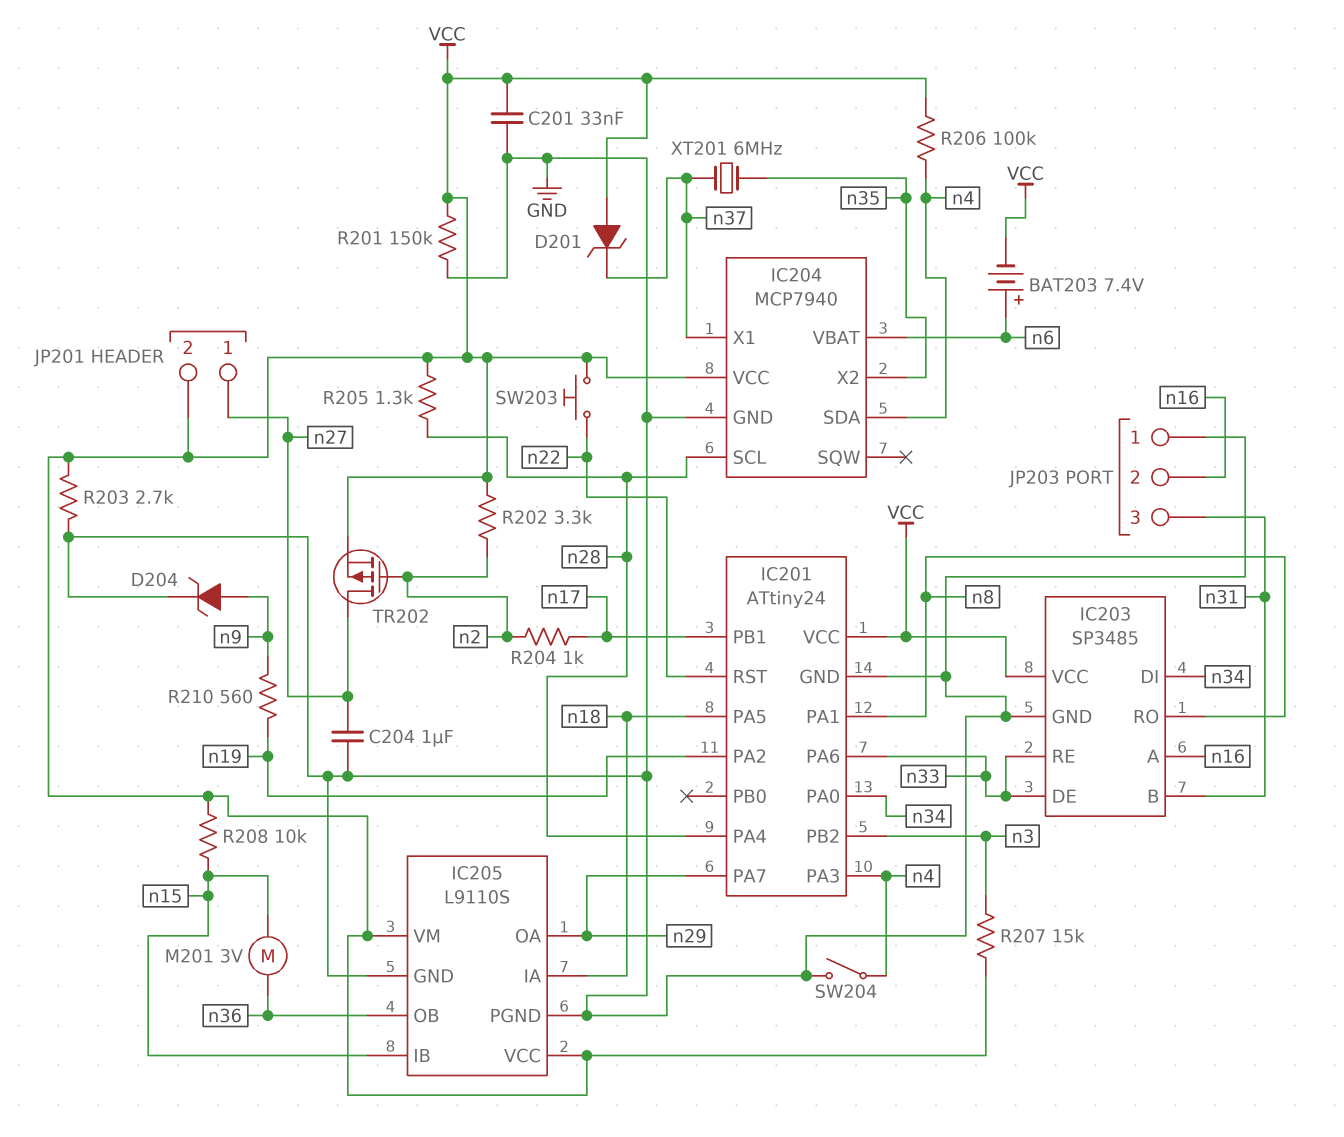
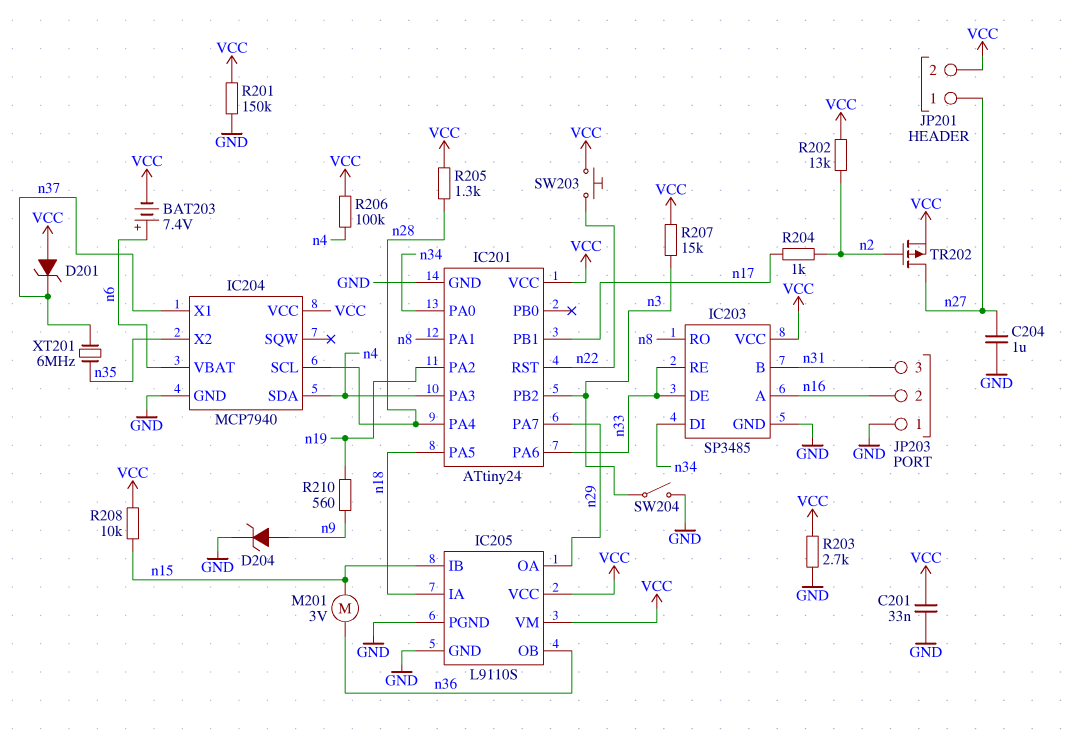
R202: 3.3k (VCC, n2) -> 13k (VCC, n2)
SW204: switch (GND, n4) -> switch (GND, n3)

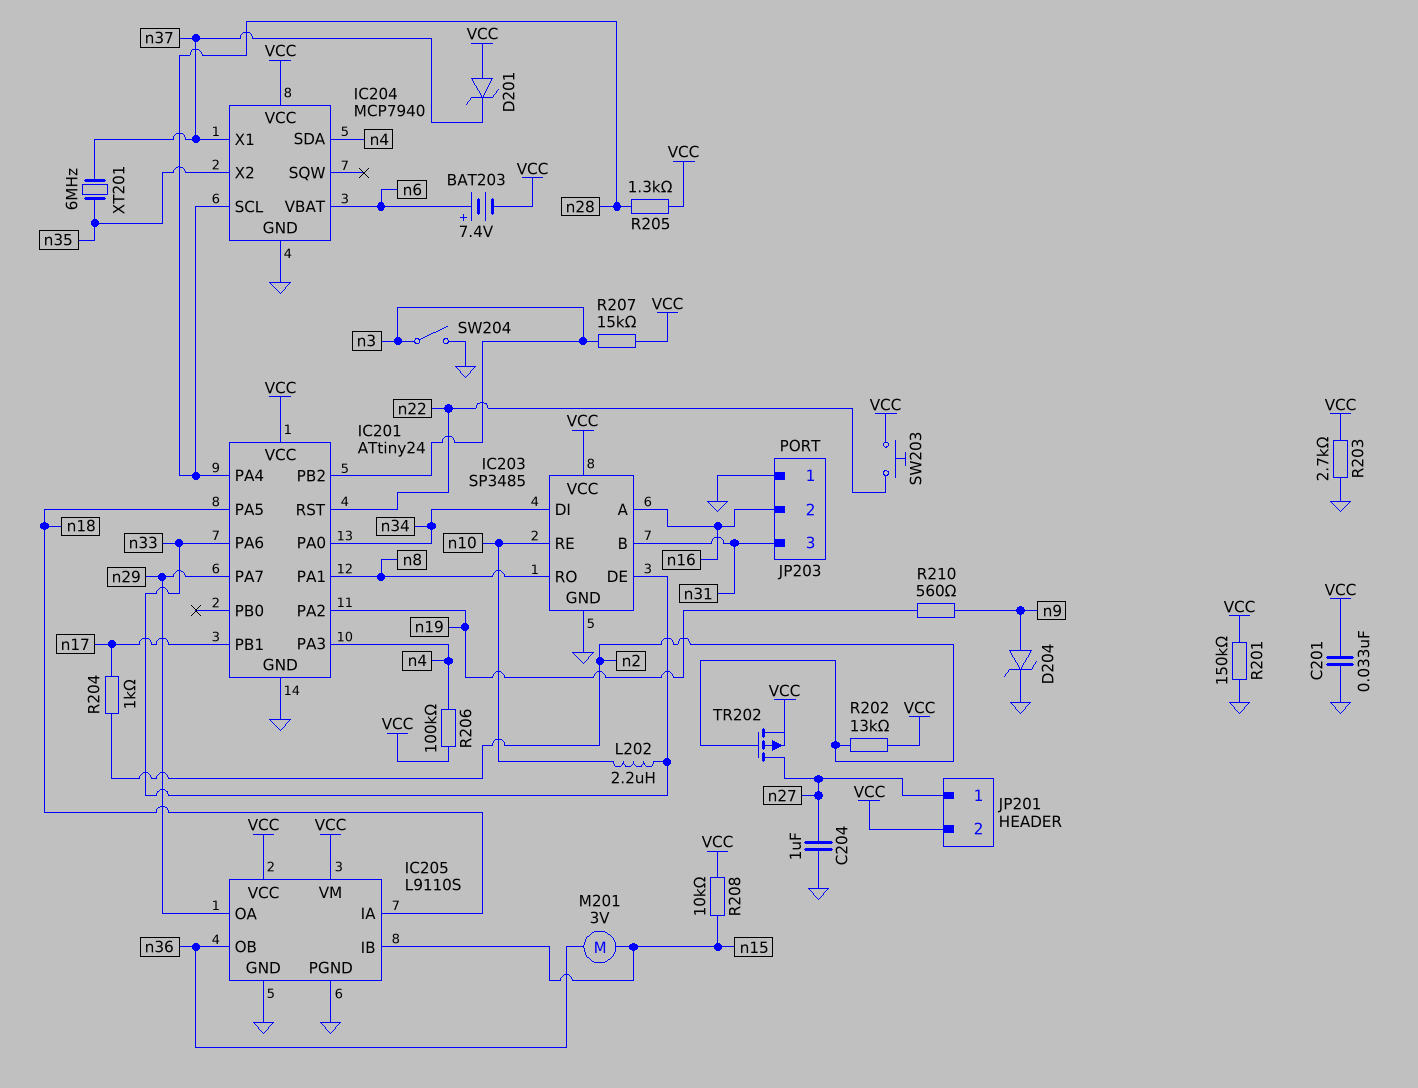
IC203 pin RE: n33 -> n10
L202: none -> 2.2uH (n10, n33)

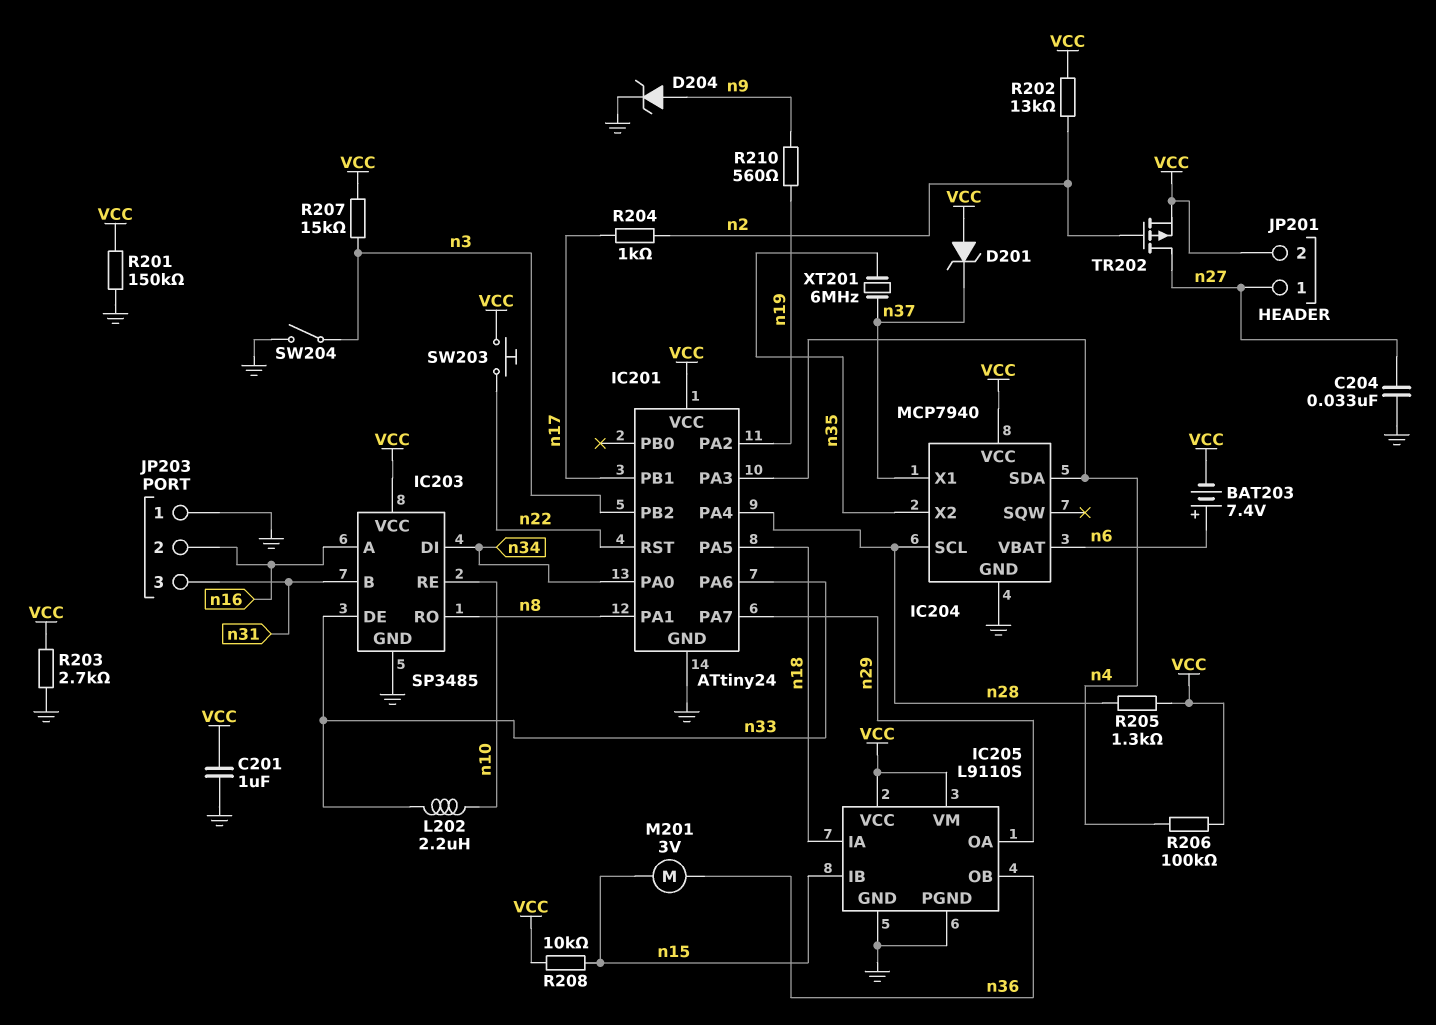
C201: 33nF (GND, VCC) -> 1uF (GND, VCC)
C204: 1uF (GND, n27) -> 33nF (GND, n27)

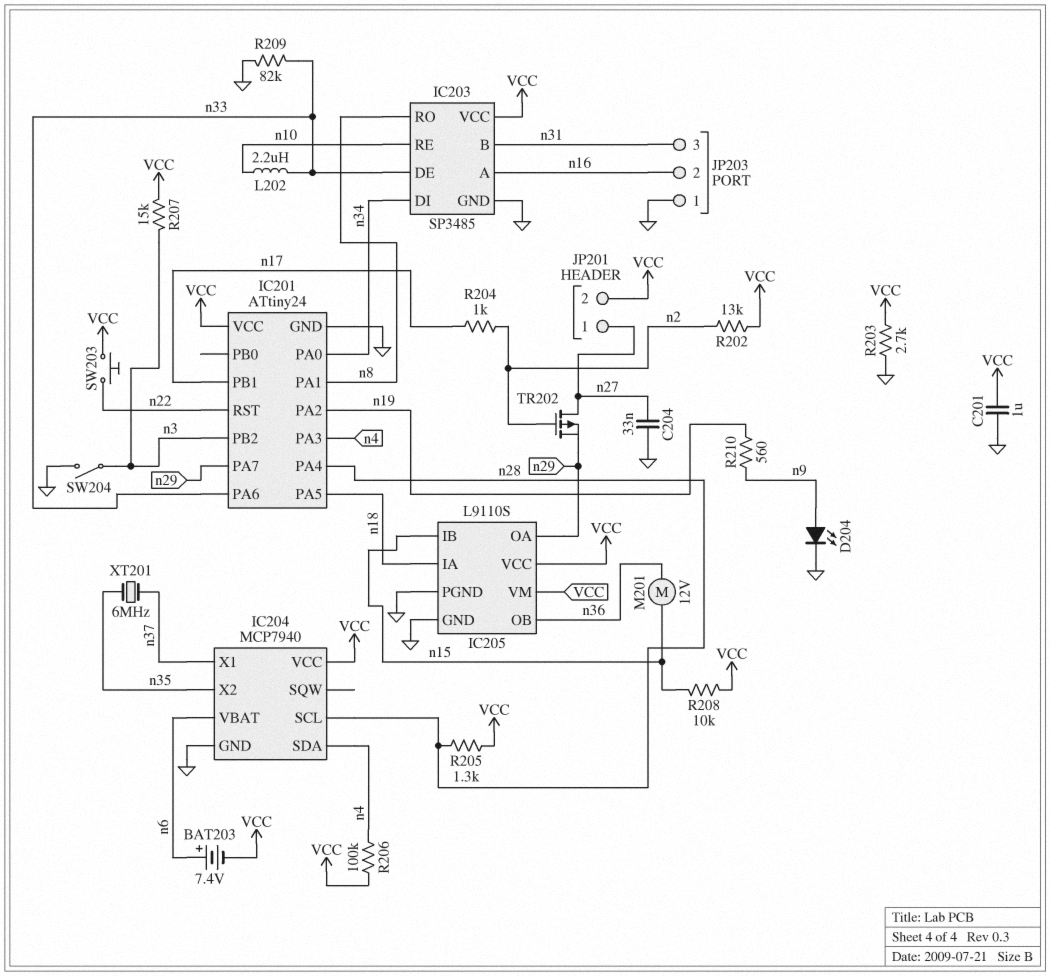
D201: zener (A VCC, K n37) -> none
D204: zener (A n9, K GND) -> LED (A n9, K GND)
M201: motor 3V (n15, n36) -> motor 12V (n15, n36)
R201: 150k (GND, VCC) -> none
R209: none -> 82k (GND, n33)
TR202: PMOS (G n2, D n27, S VCC) -> PMOS (G n2, D n27, S n29)

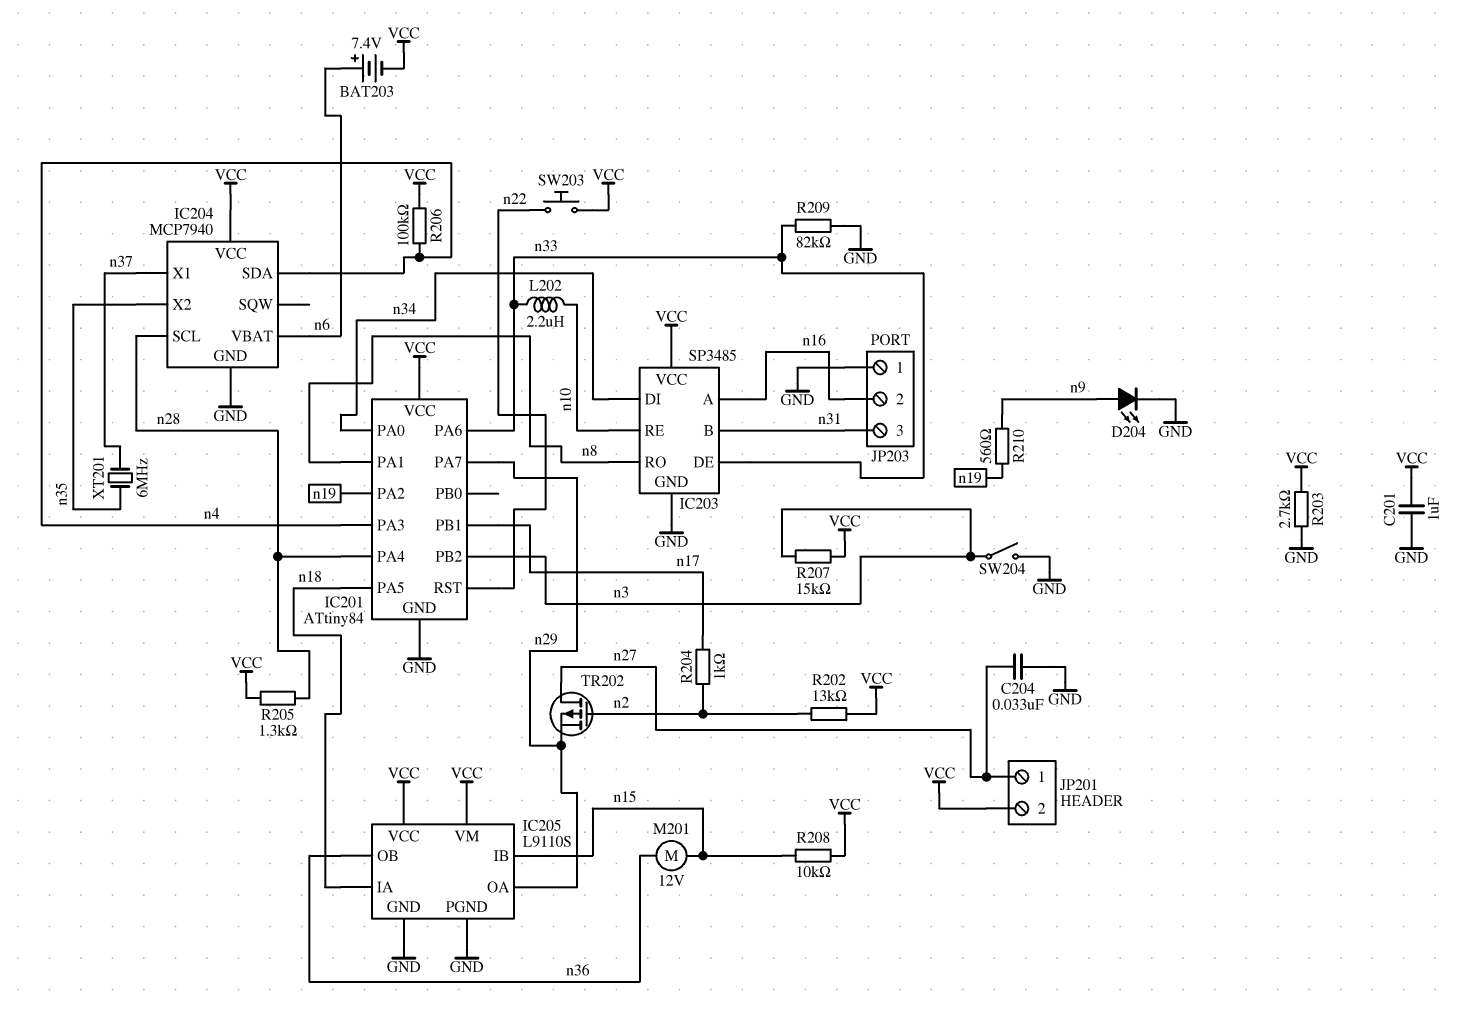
IC201: ATtiny24 -> ATtiny84

